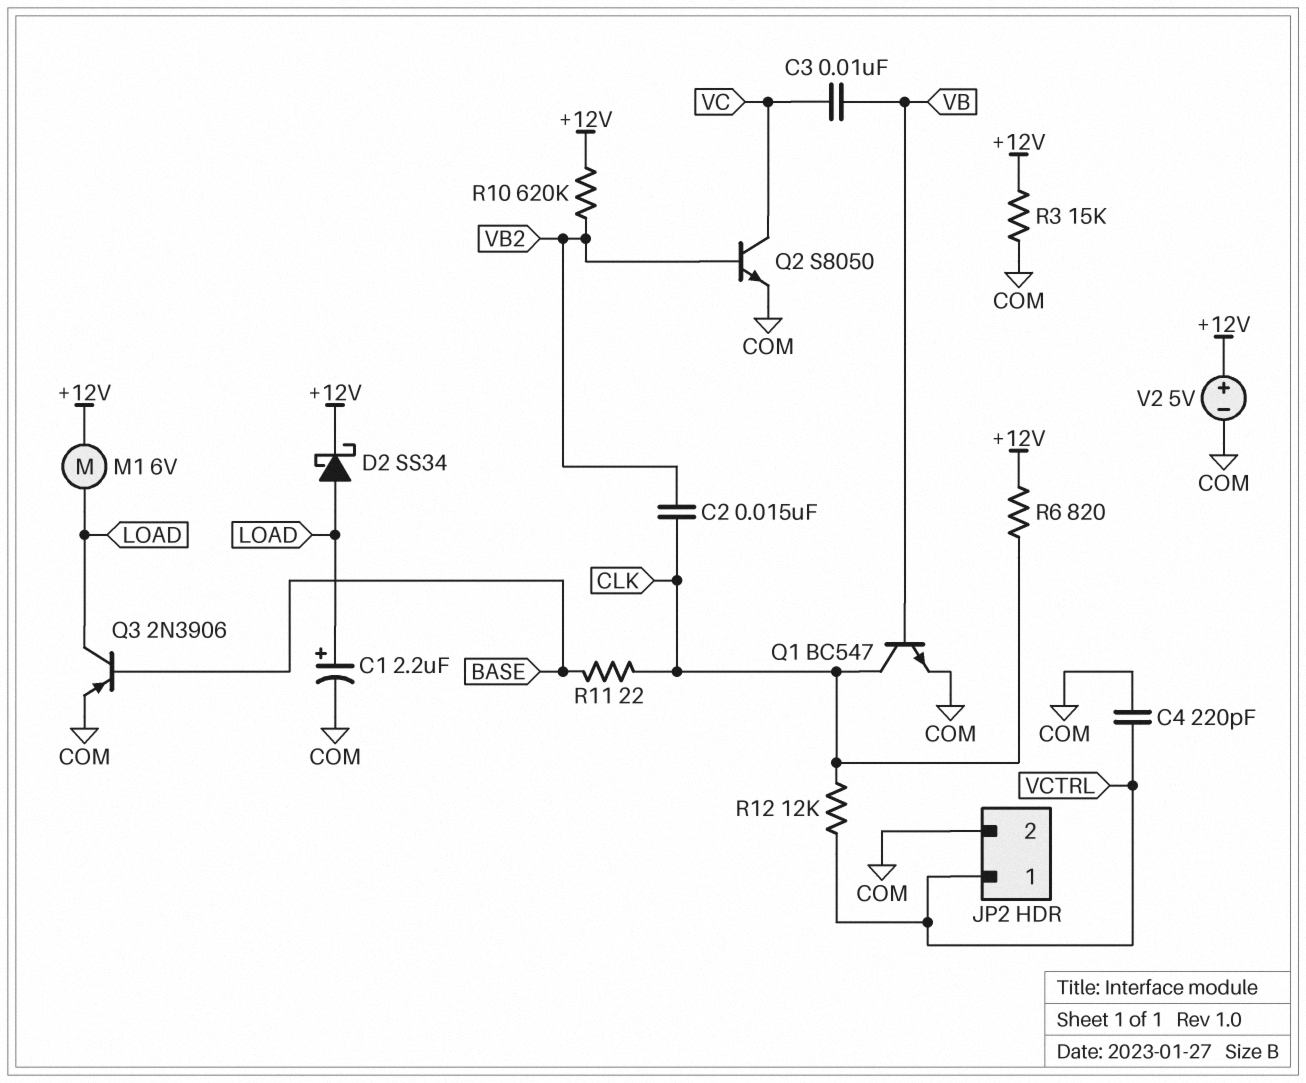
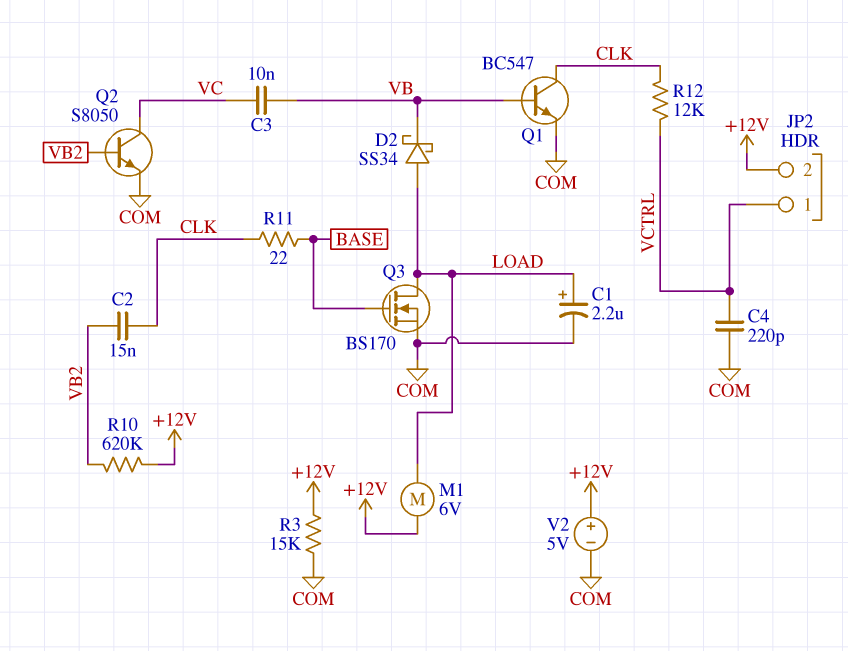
D2: schottky SS34 (A LOAD, K +12V) -> schottky SS34 (A LOAD, K VB)
JP2 pin 2: COM -> +12V
Q3: PNP 2N3906 (B BASE, C LOAD, E COM) -> NMOS BS170 (G BASE, D LOAD, S COM)
R6: 820 (+12V, CLK) -> none

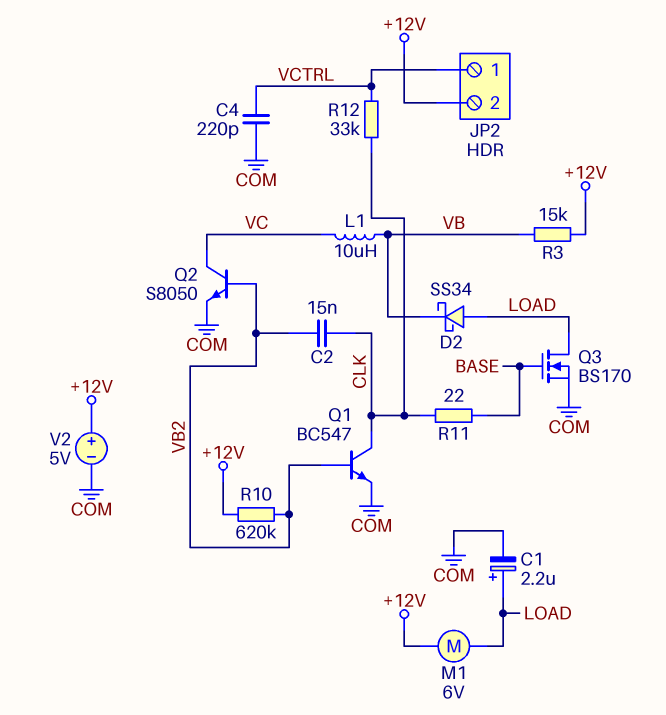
C3: 10nF (VB, VC) -> none
L1: none -> 10uH (VB, VC)
Q1: NPN BC547 (B VB, C CLK, E COM) -> NPN BC547 (B VB2, C CLK, E COM)
R3: 15k (+12V, COM) -> 15k (+12V, VB)
R12: 12k (CLK, VCTRL) -> 33k (CLK, VCTRL)

